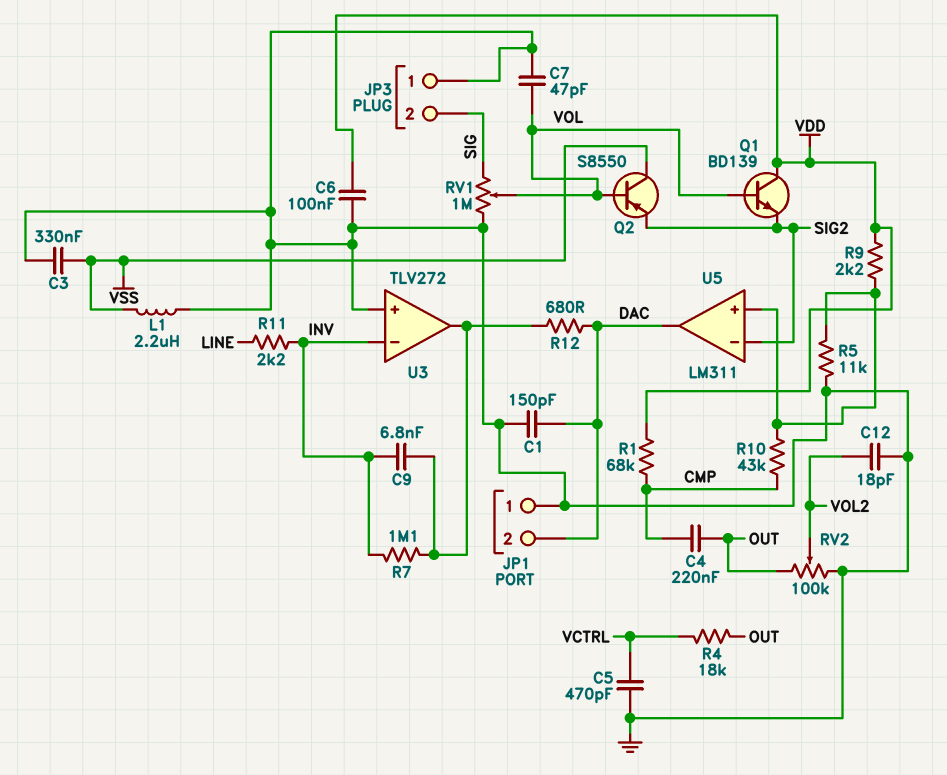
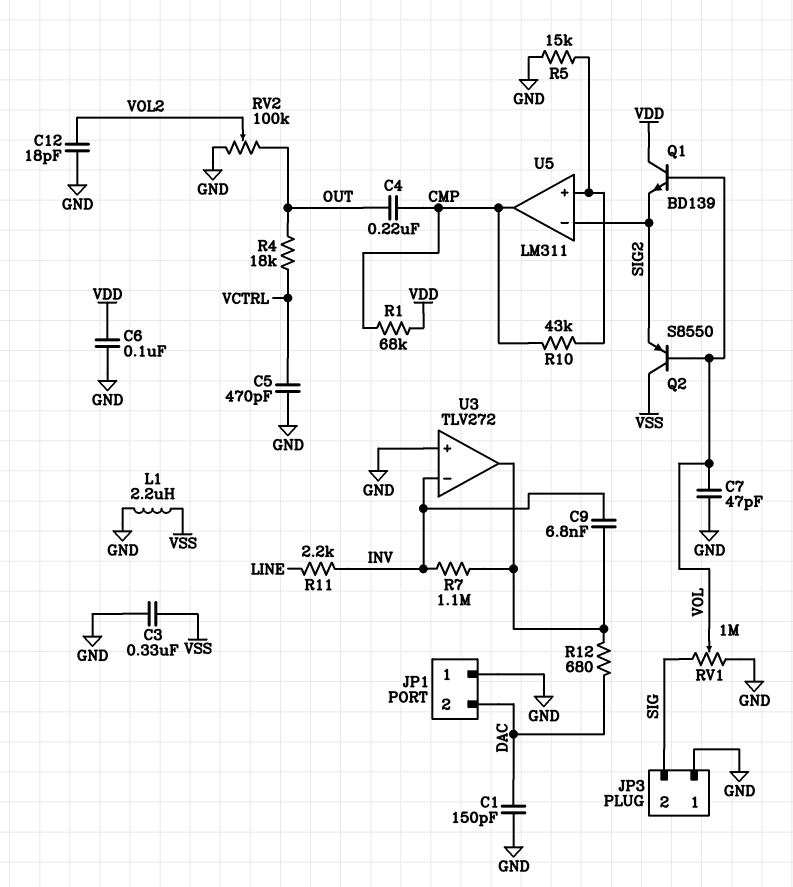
R5: 11k (GND, U5/in+) -> 15k (GND, U5/in+)
R9: 2.2k (U5/in+, VDD) -> none
U5 pin out: DAC -> CMP

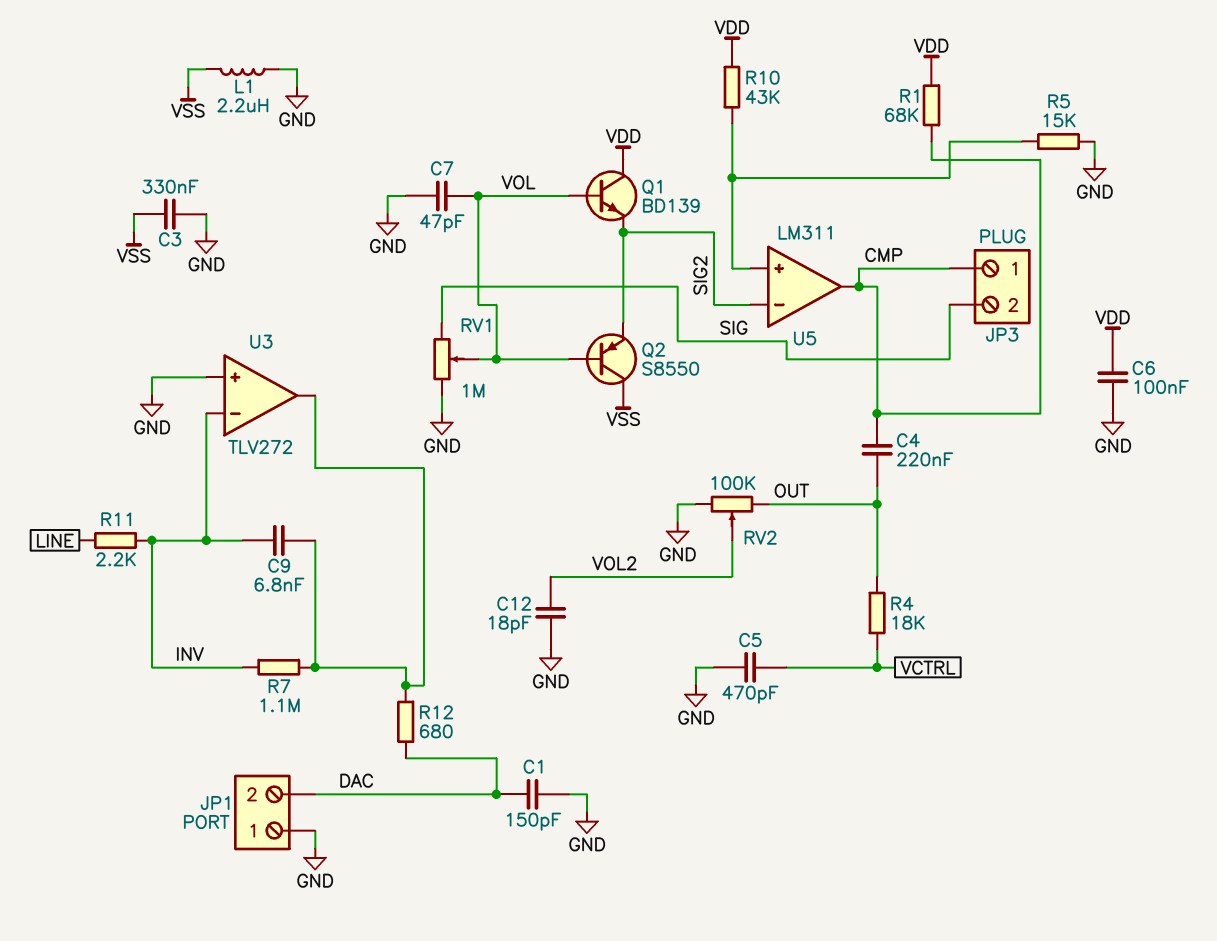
JP3 pin 1: GND -> CMP
R10: 43k (CMP, U5/in+) -> 43k (U5/in+, VDD)

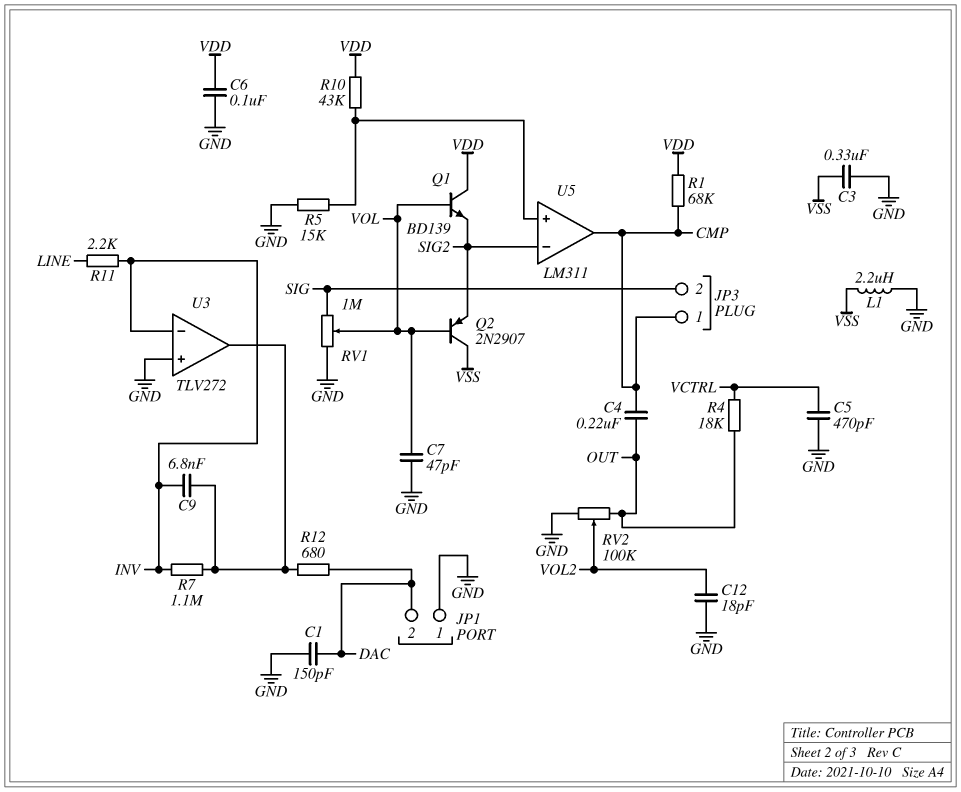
Q2: PNP S8550 (B VOL, C VSS, E SIG2) -> PNP 2N2907 (B VOL, C VSS, E SIG2)

